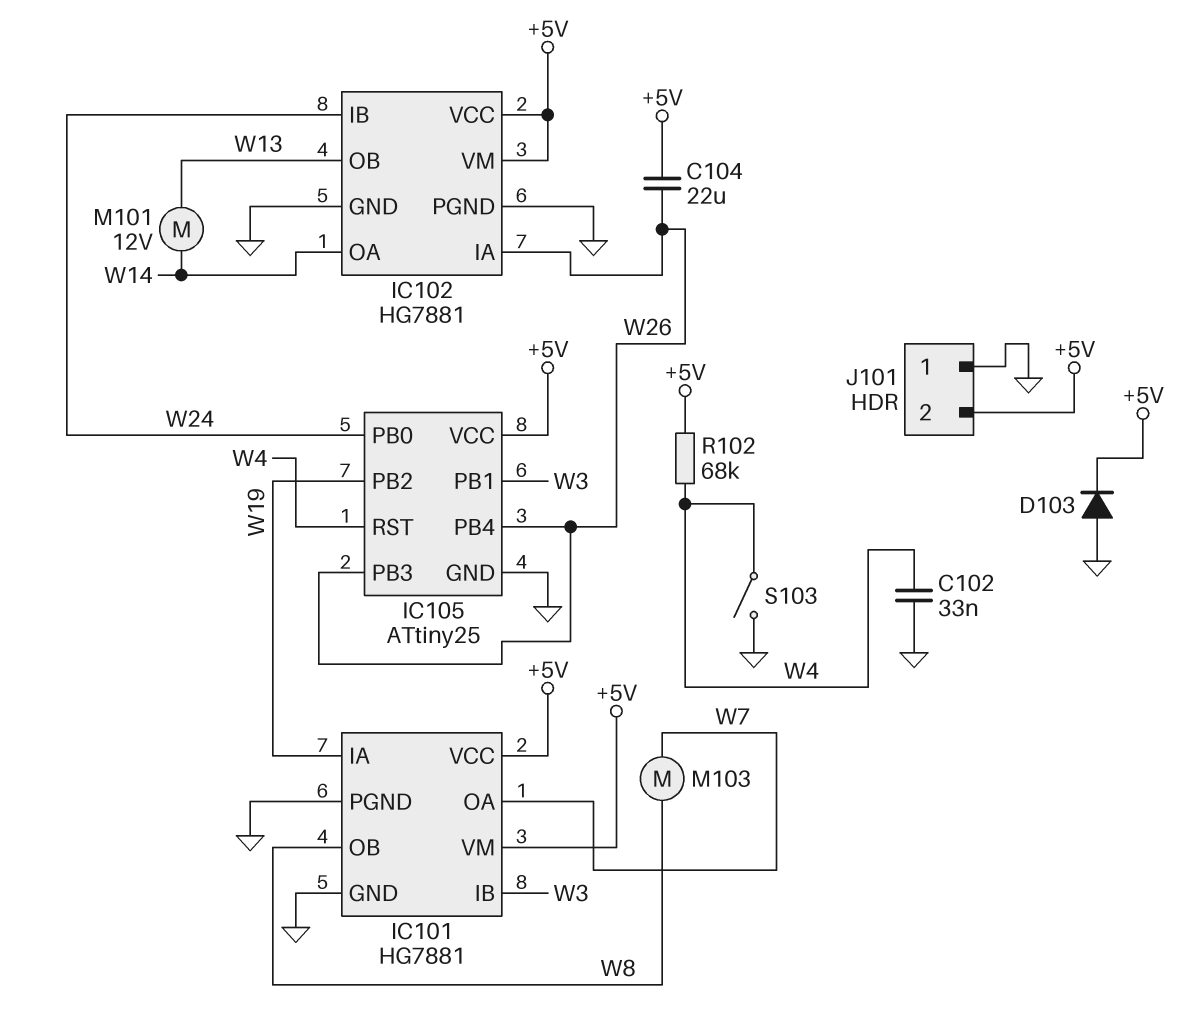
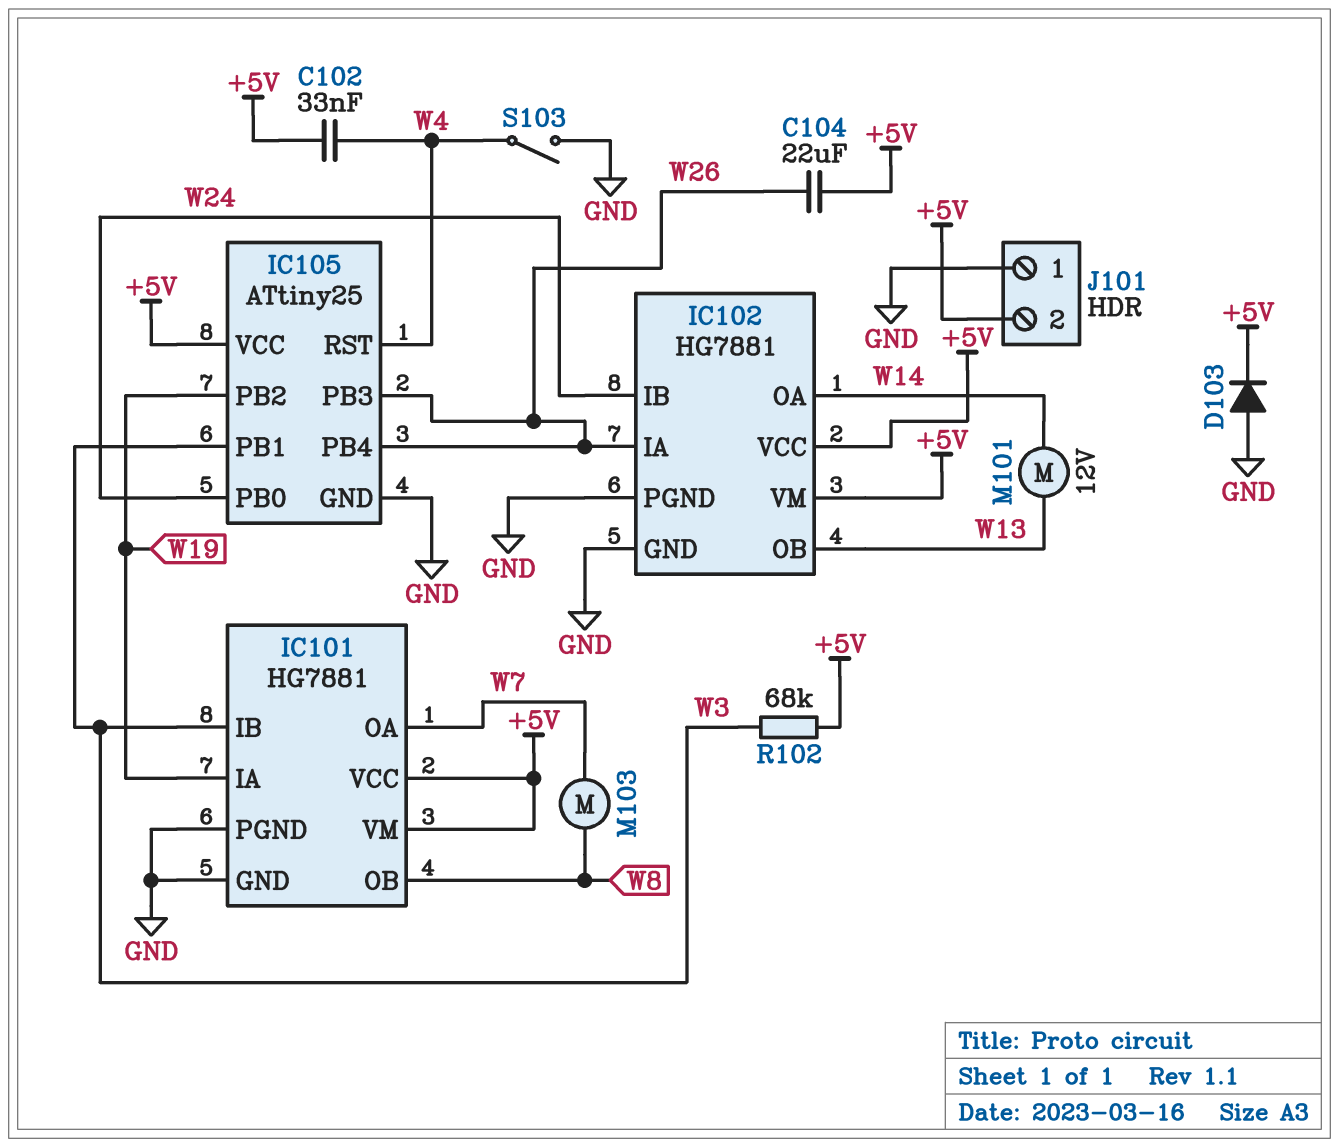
C102: 33nF (GND, W4) -> 33nF (+5V, W4)
R102: 68k (+5V, W4) -> 68k (+5V, W3)

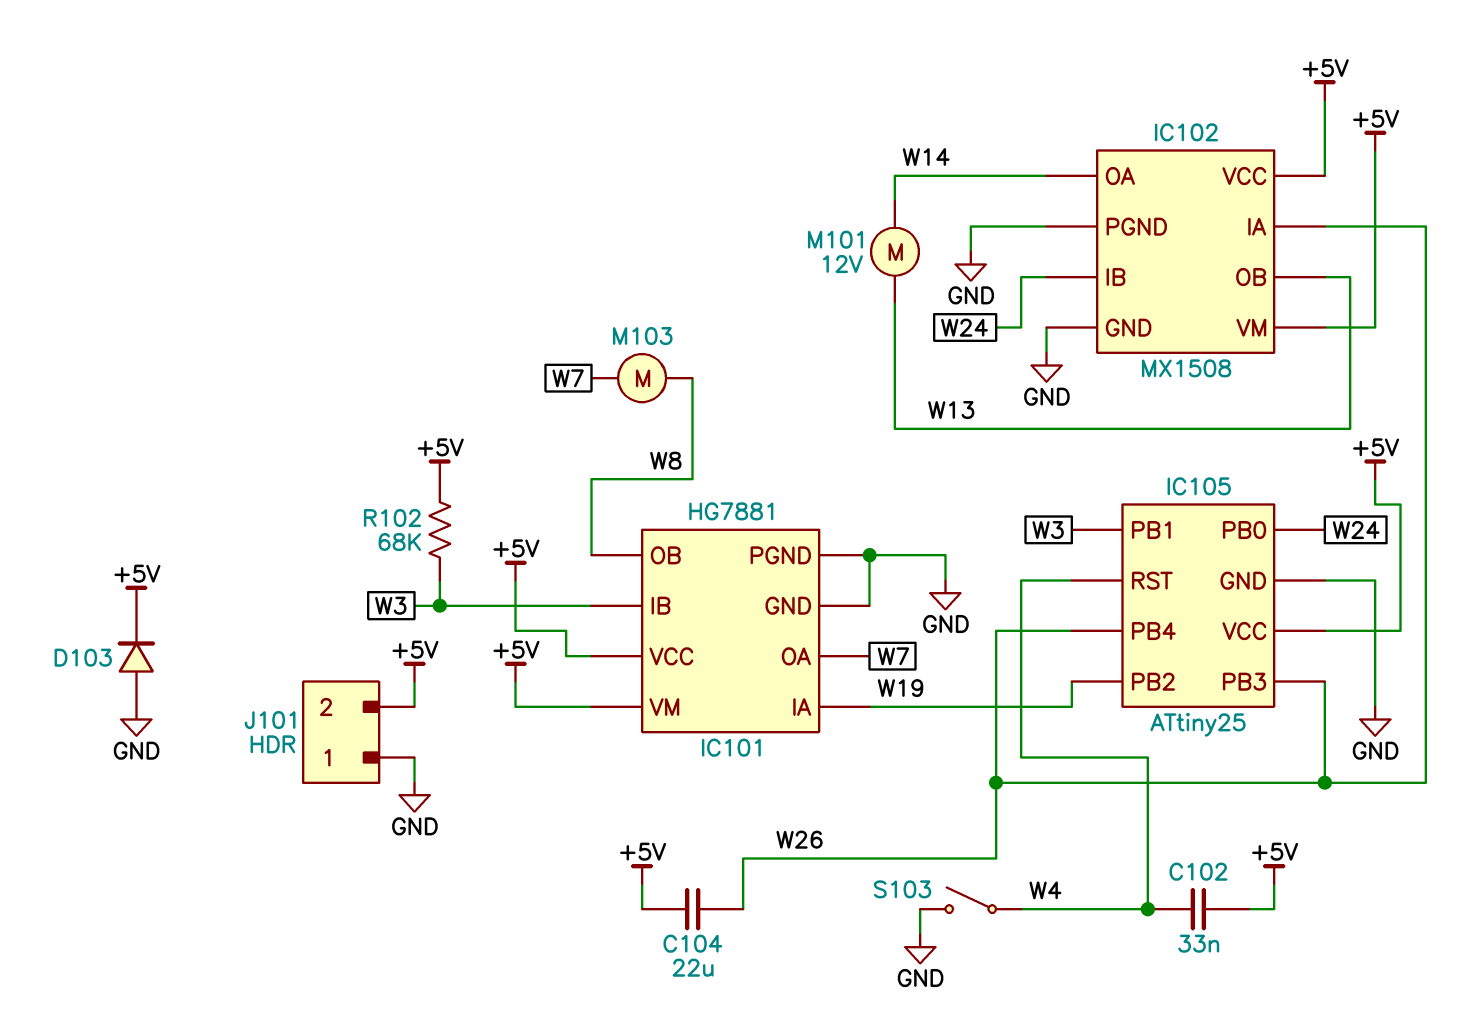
IC102: HG7881 -> MX1508

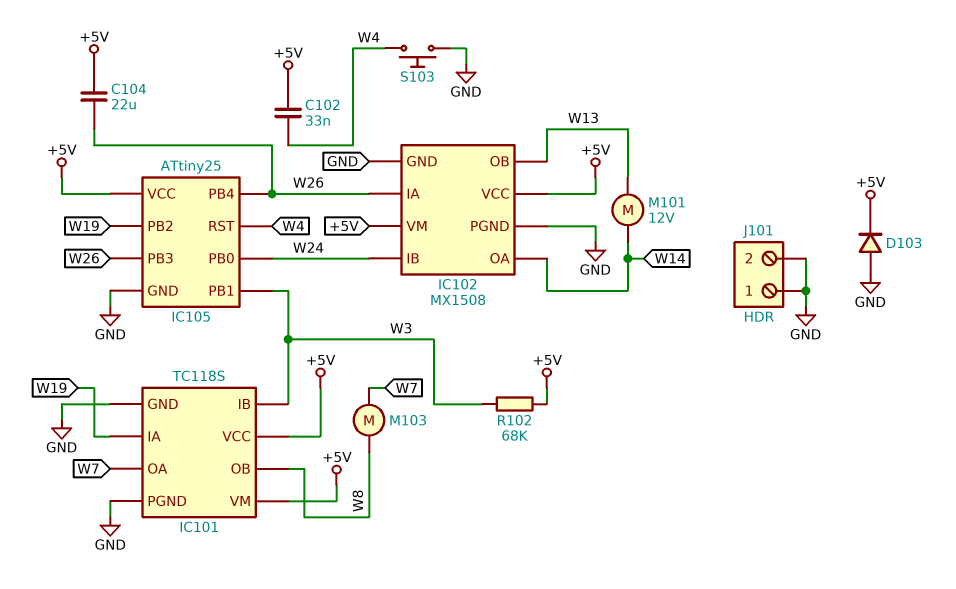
IC101: HG7881 -> TC118S
J101 pin 2: +5V -> GND
S103: switch (GND, W4) -> button (GND, W4)

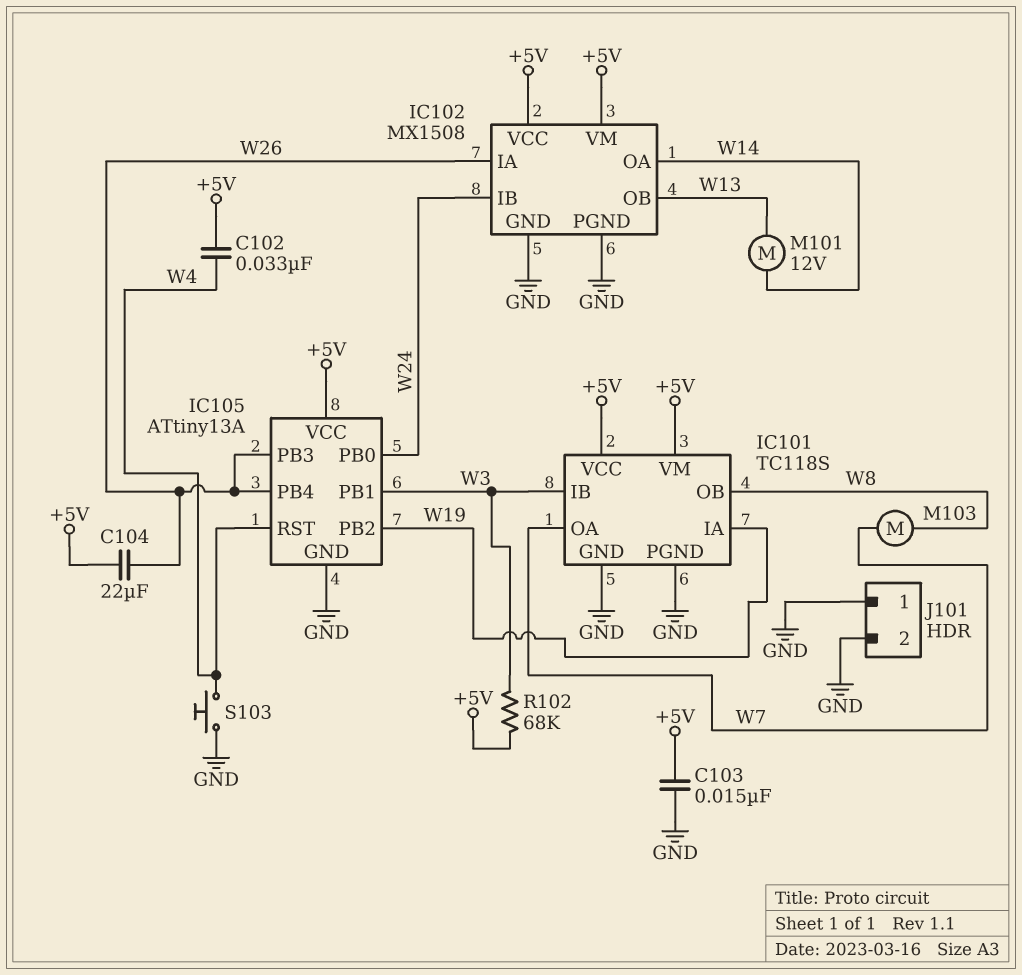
C103: none -> 15nF (+5V, GND)
D103: diode (A GND, K +5V) -> none
IC105: ATtiny25 -> ATtiny13A

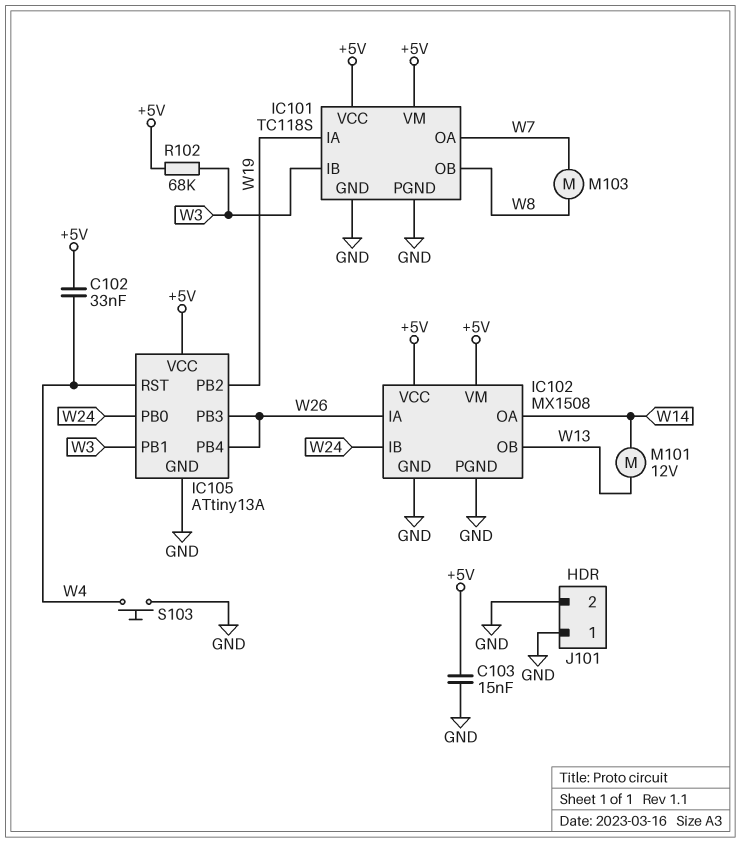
C104: 22uF (+5V, W26) -> none

